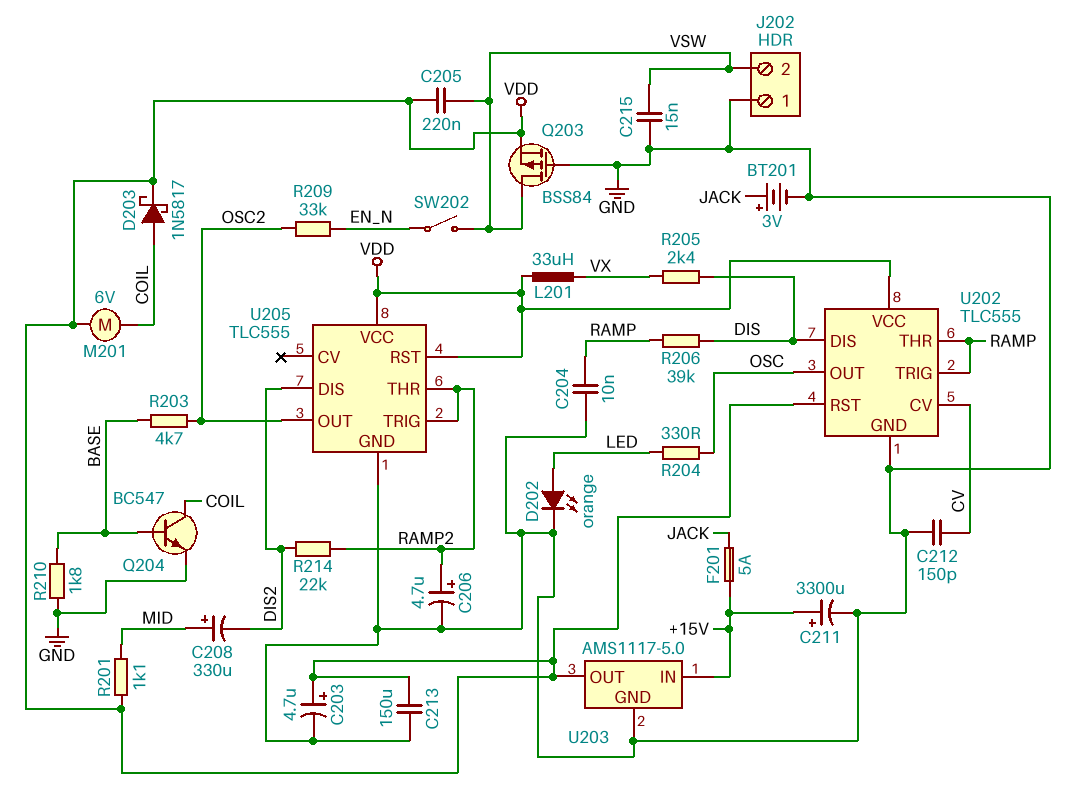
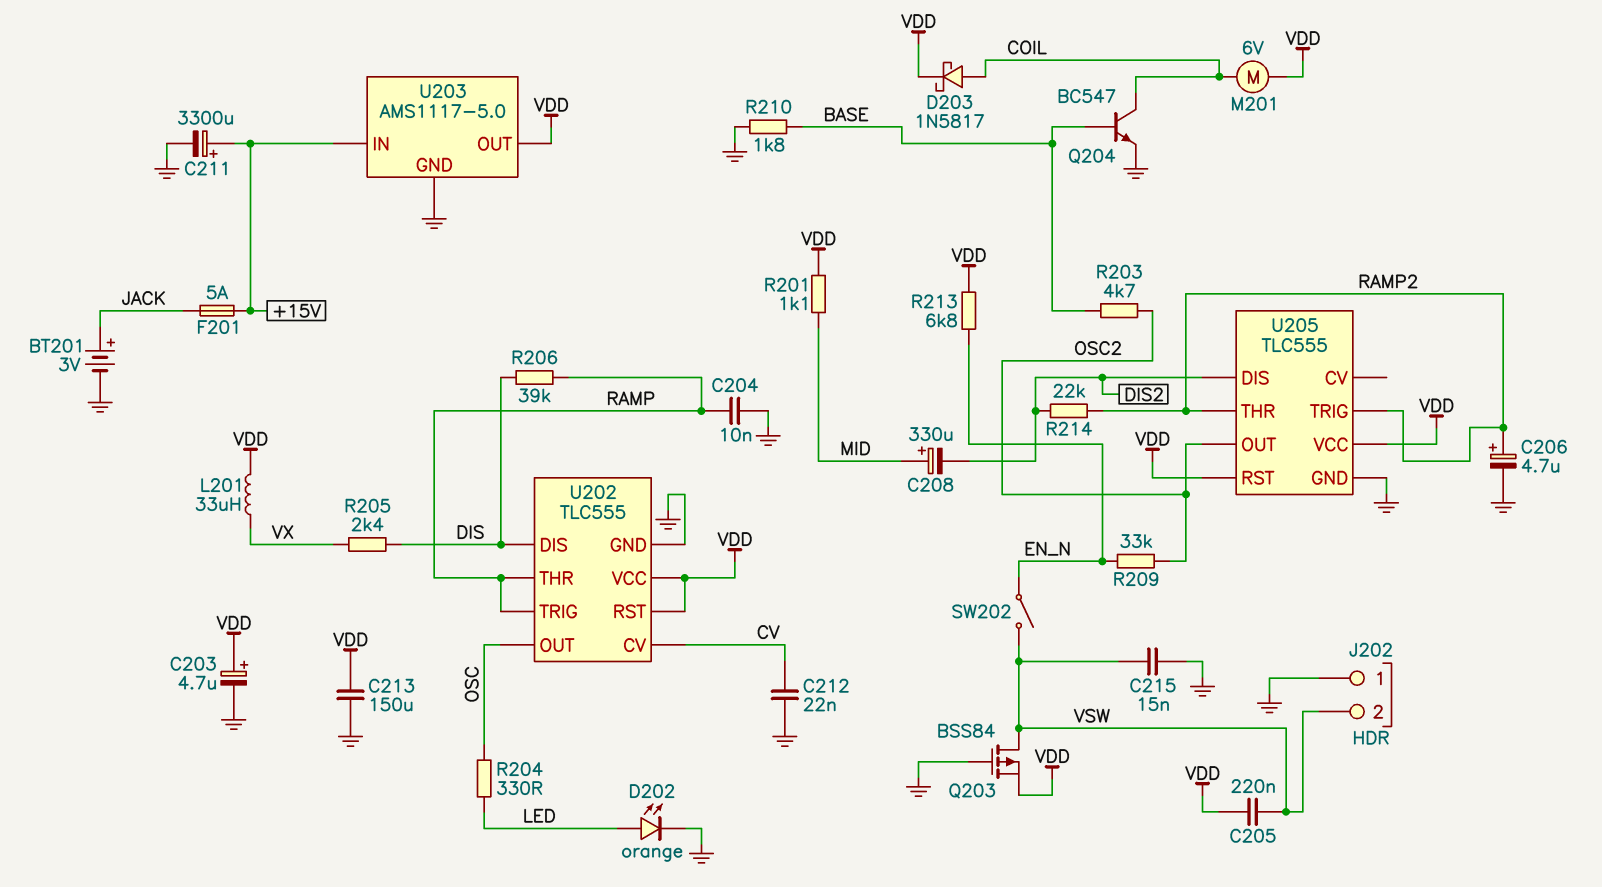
C212: 150pF (CV, GND) -> 22nF (CV, GND)
R213: none -> 6.8k (EN_N, VDD)

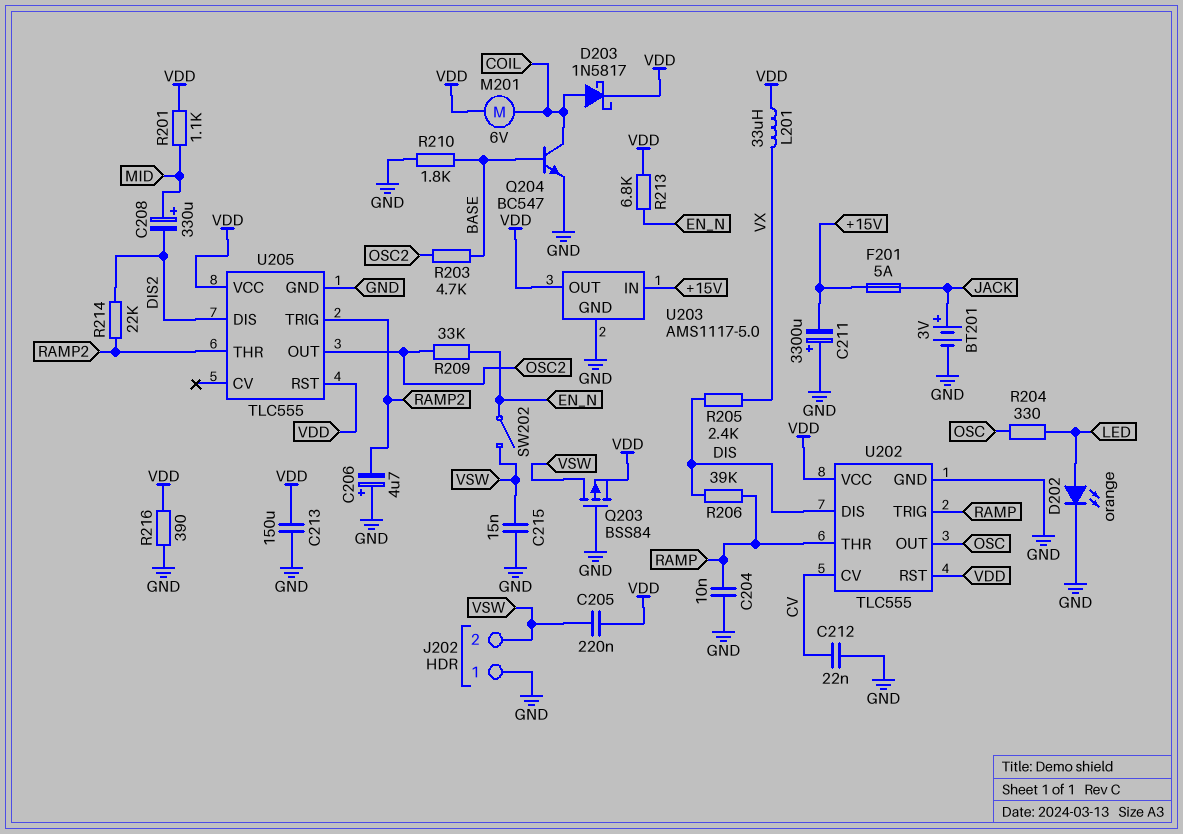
C203: 4.7uF (plus VDD, minus GND) -> none
C206: 4.7uF (plus RAMP2, minus GND) -> 4.7uF (plus GND, minus RAMP2)
C211: 3300uF (plus +15V, minus GND) -> 3300uF (plus GND, minus +15V)
R216: none -> 390 (GND, VDD)

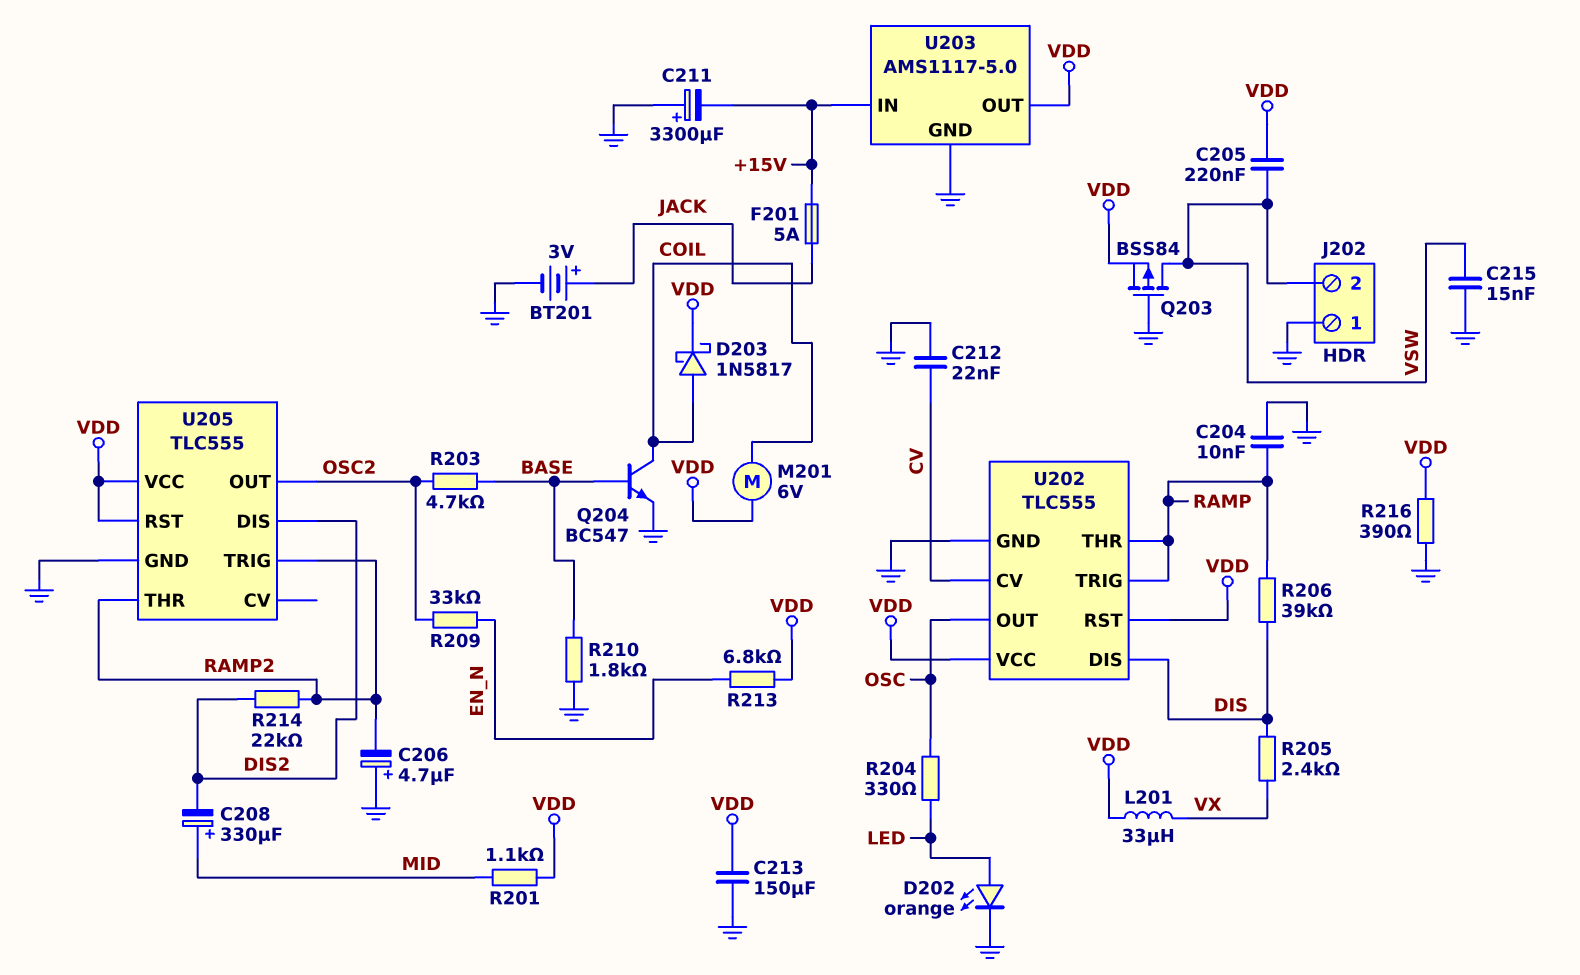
SW202: switch (EN_N, VSW) -> none

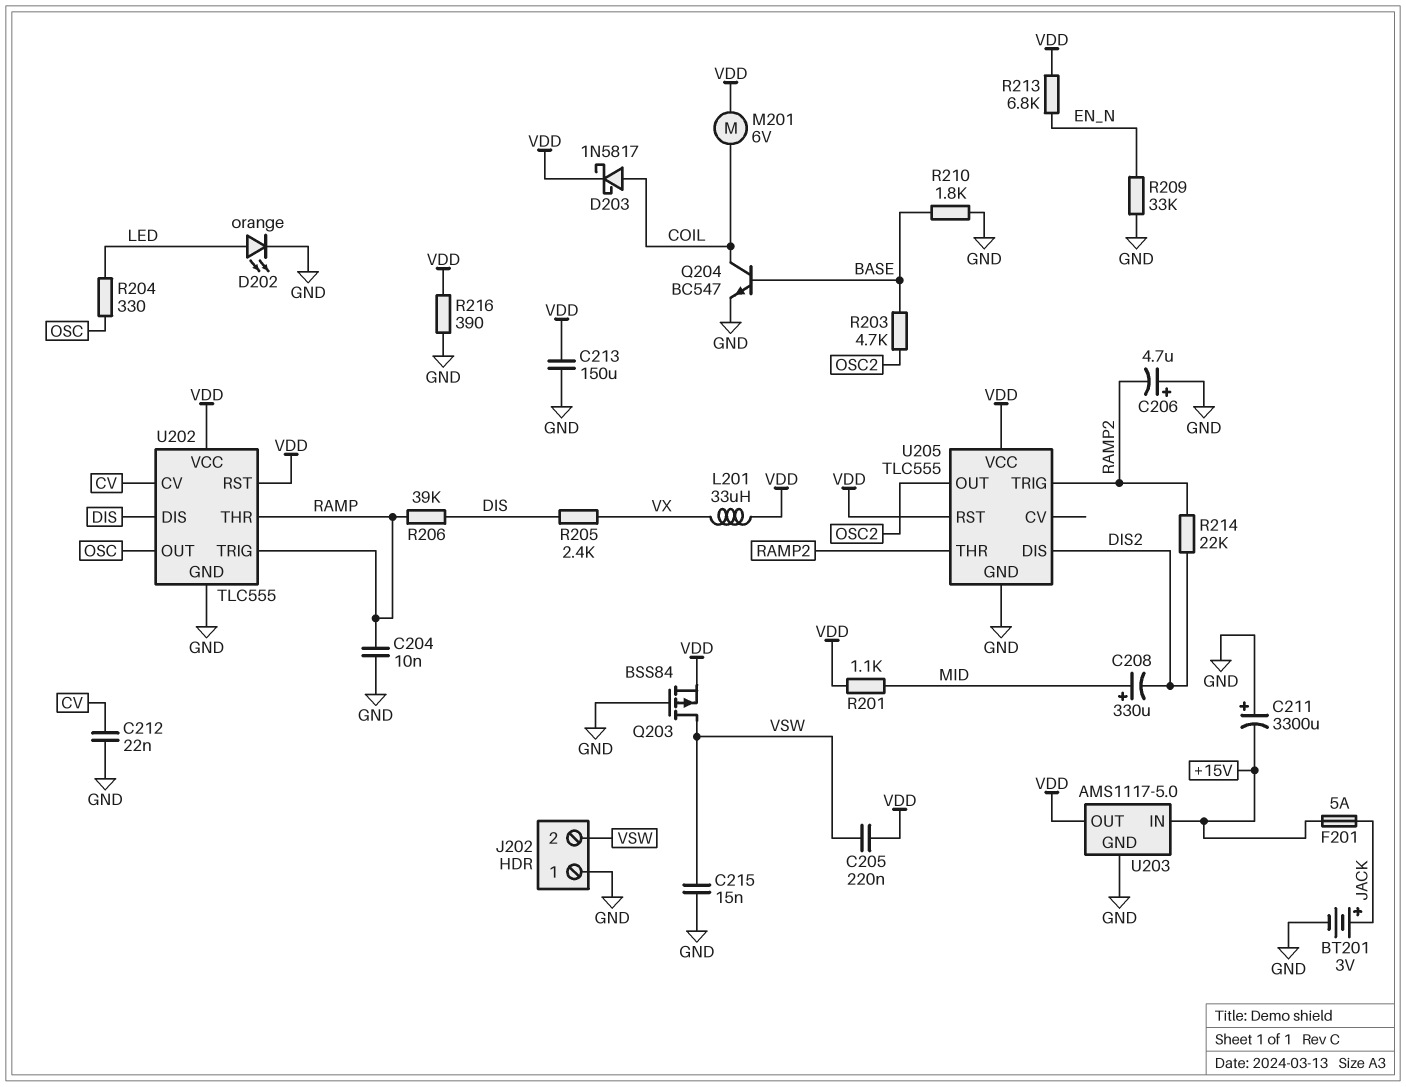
R209: 33k (EN_N, OSC2) -> 33k (EN_N, GND)

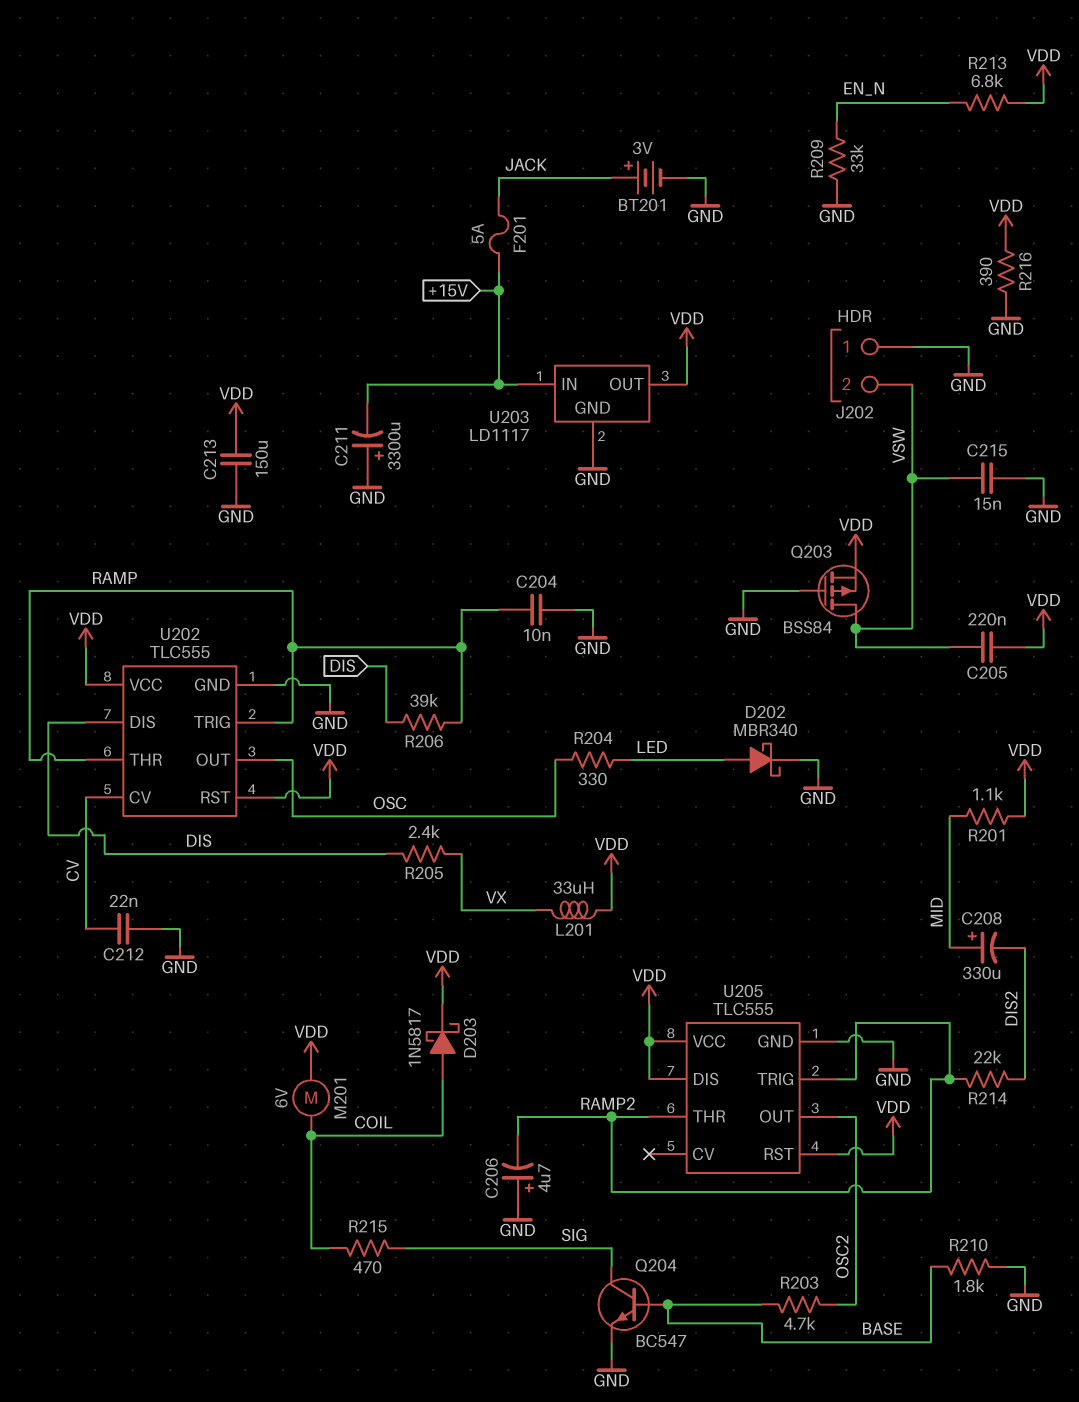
D202: LED orange (A LED, K GND) -> schottky MBR340 (A LED, K GND)
Q204: NPN BC547 (B BASE, C COIL, E GND) -> NPN BC547 (B BASE, C SIG, E GND)
R215: none -> 470 (COIL, SIG)
U203: AMS1117-5.0 -> LD1117
U205 pin DIS: DIS2 -> VDD

